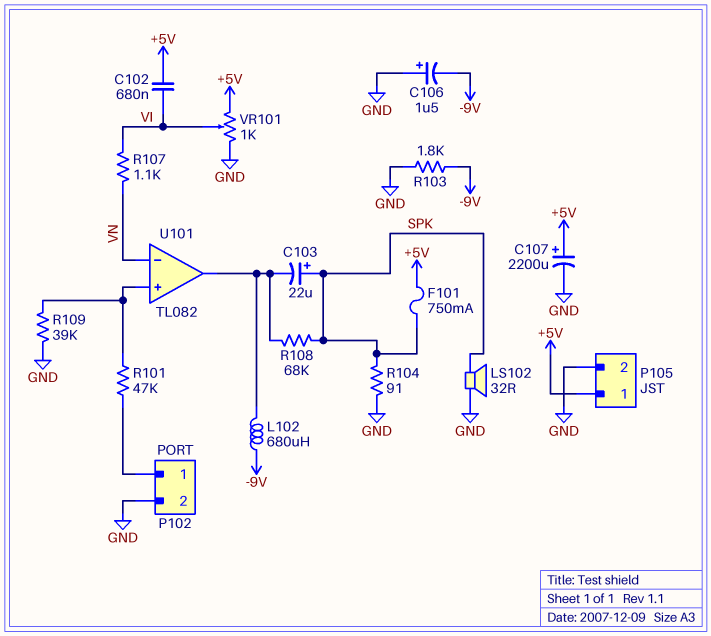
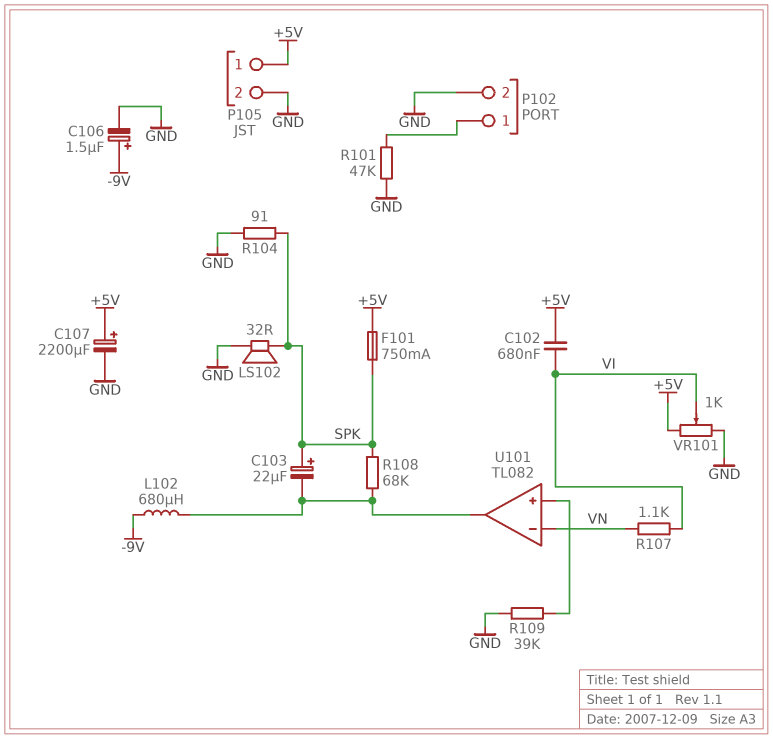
C106: 1.5uF (plus GND, minus -9V) -> 1.5uF (plus -9V, minus GND)
R101: 47k (P102/1, U101/in+) -> 47k (GND, P102/1)
R103: 1.8k (-9V, GND) -> none

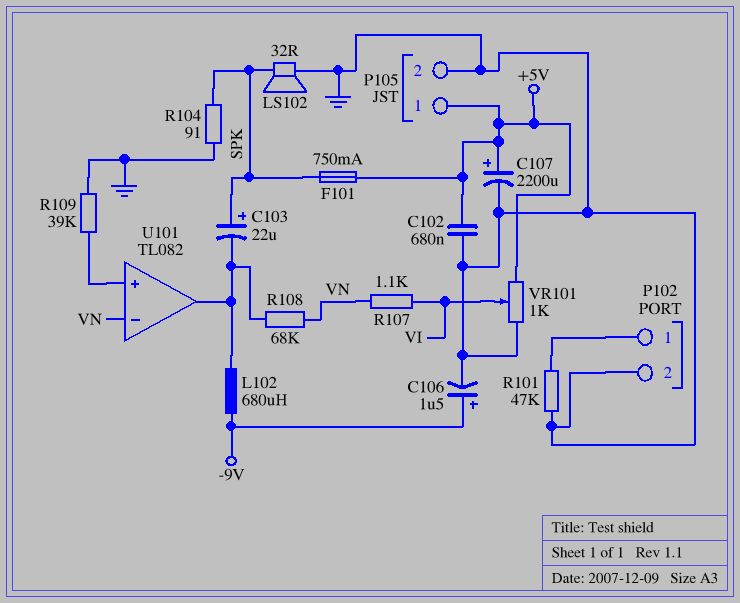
C102: 680nF (+5V, VI) -> 680nF (+5V, GND)
R108: 68k (SPK, U101/out) -> 68k (U101/out, VN)

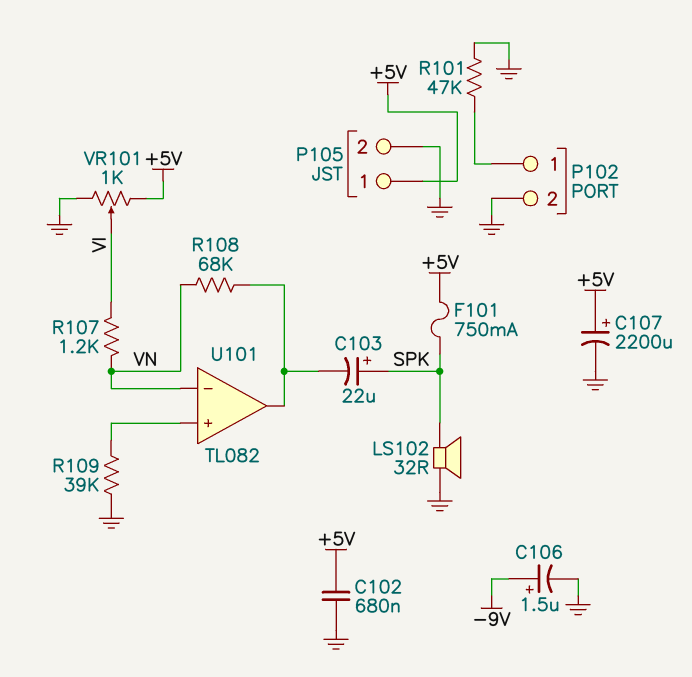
L102: 680uH (-9V, U101/out) -> none
R104: 91 (GND, SPK) -> none
R107: 1.1k (VI, VN) -> 1.2k (VI, VN)

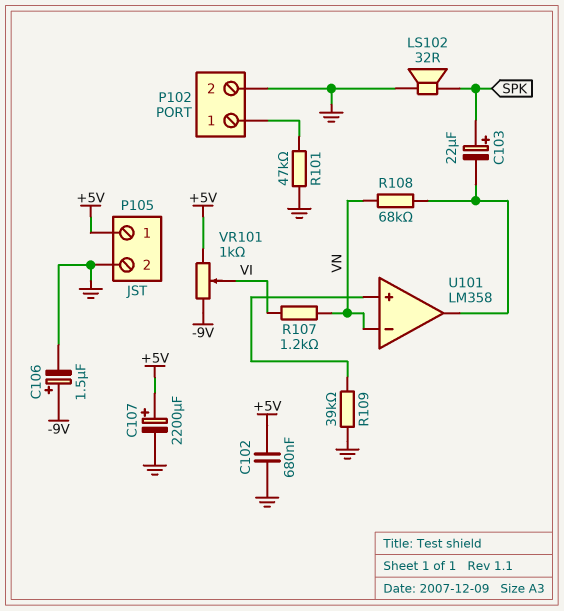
F101: 750mA (+5V, SPK) -> none
U101: TL082 -> LM358
VR101: 1k (+5V, GND, wiper VI) -> 1k (+5V, -9V, wiper VI)

